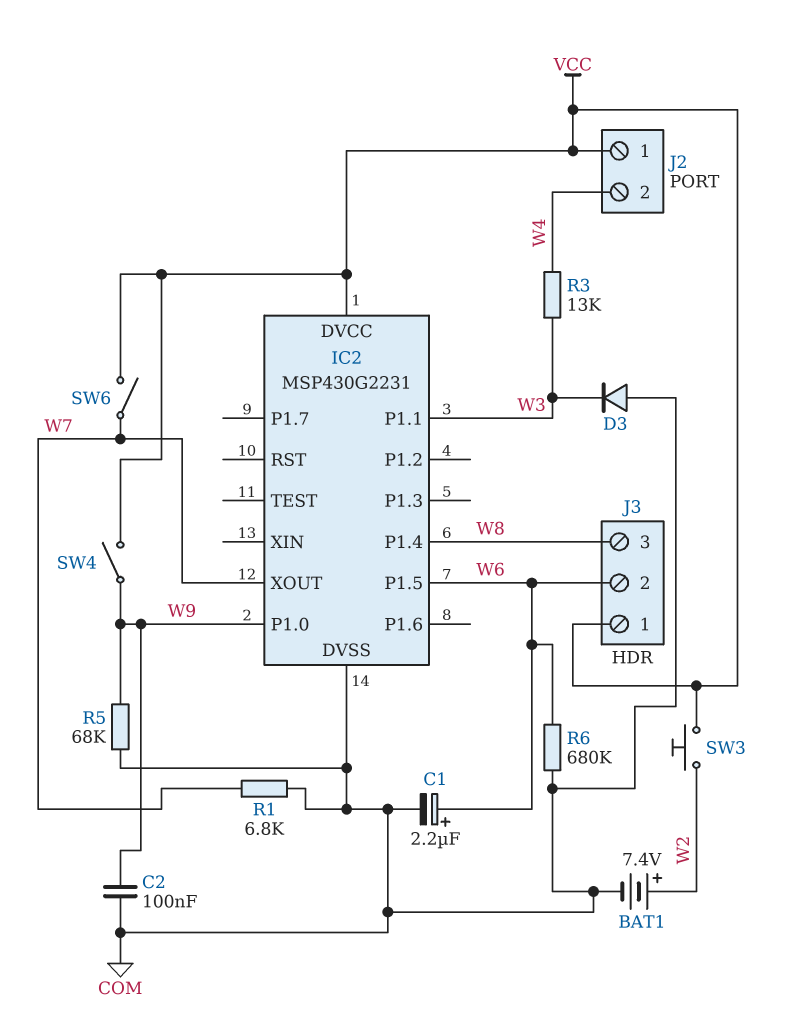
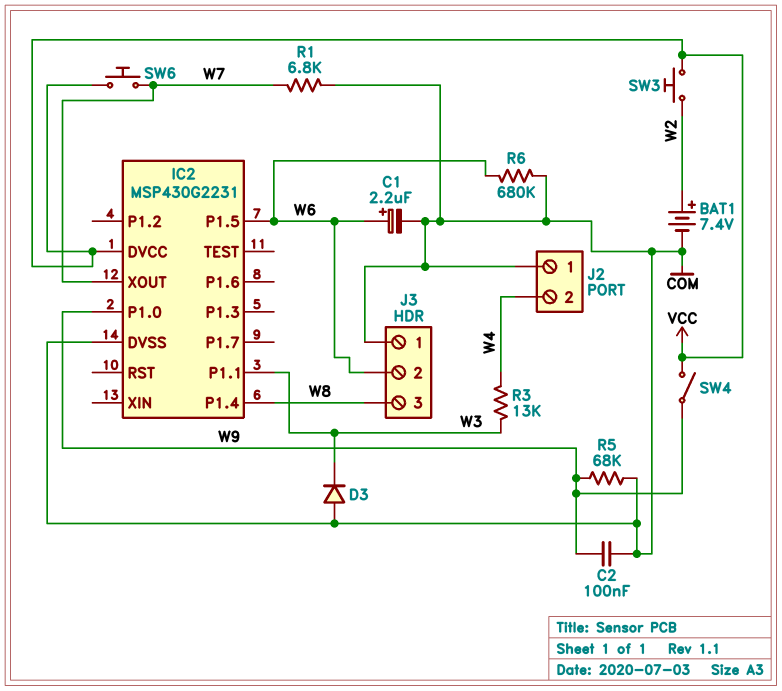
J2 pin 1: VCC -> COM
J3 pin 1: VCC -> COM
SW6: switch (VCC, W7) -> button (VCC, W7)

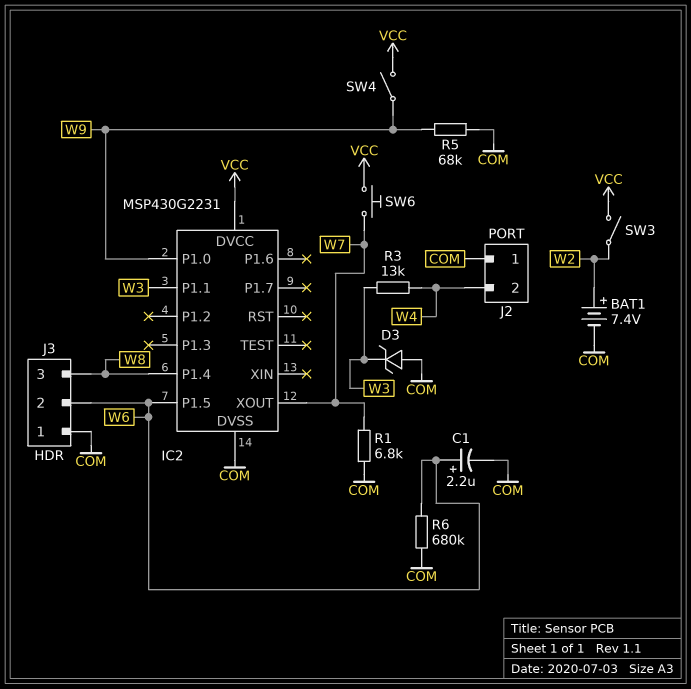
C2: 100nF (COM, W9) -> none
D3: diode (A COM, K W3) -> zener (A COM, K W3)
SW3: button (VCC, W2) -> switch (VCC, W2)

